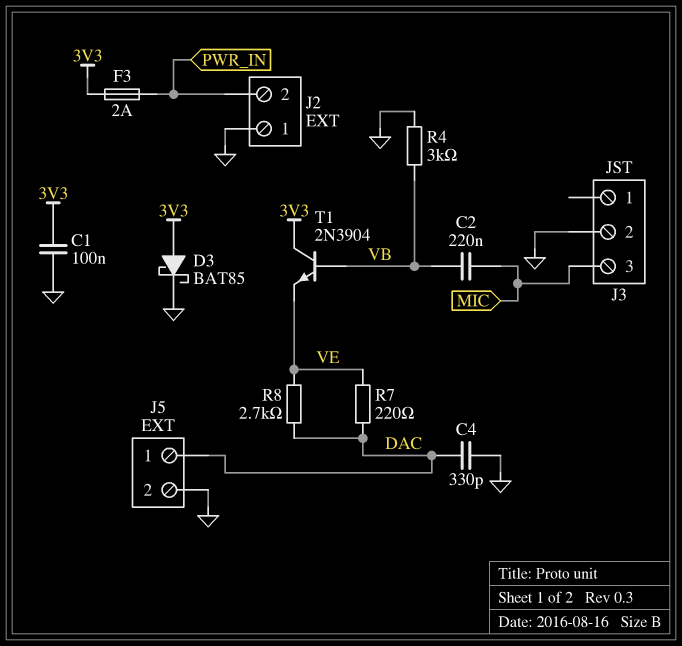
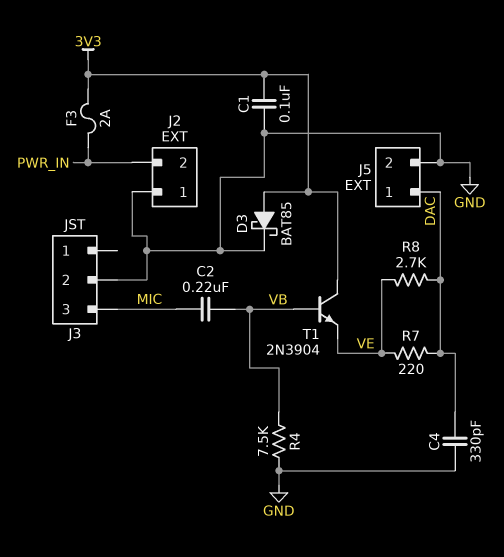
R4: 3k (GND, VB) -> 7.5k (GND, VB)

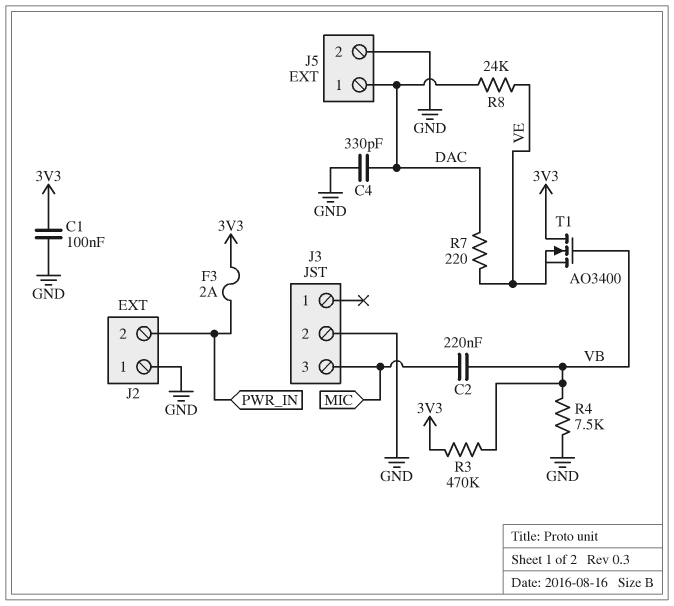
D3: schottky BAT85 (A 3V3, K GND) -> none
R3: none -> 470k (3V3, VB)
R8: 2.7k (DAC, VE) -> 24k (DAC, VE)
T1: NPN 2N3904 (B VB, C 3V3, E VE) -> NMOS AO3400 (G VB, D 3V3, S VE)

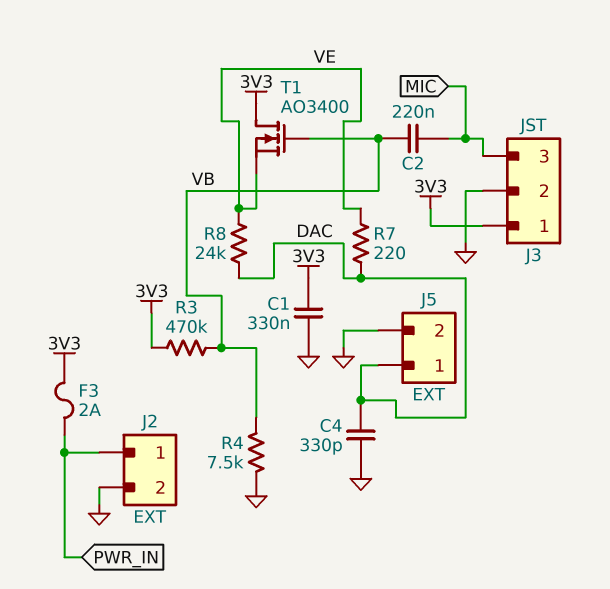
C1: 100nF (3V3, GND) -> 330nF (3V3, GND)
J2 pin 1: GND -> PWR_IN
J2 pin 2: PWR_IN -> GND
J3 pin 1: none -> 3V3

